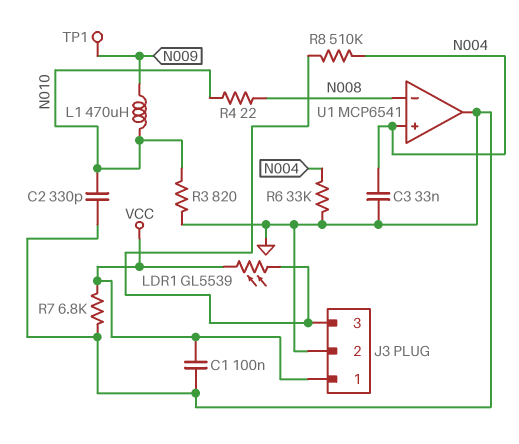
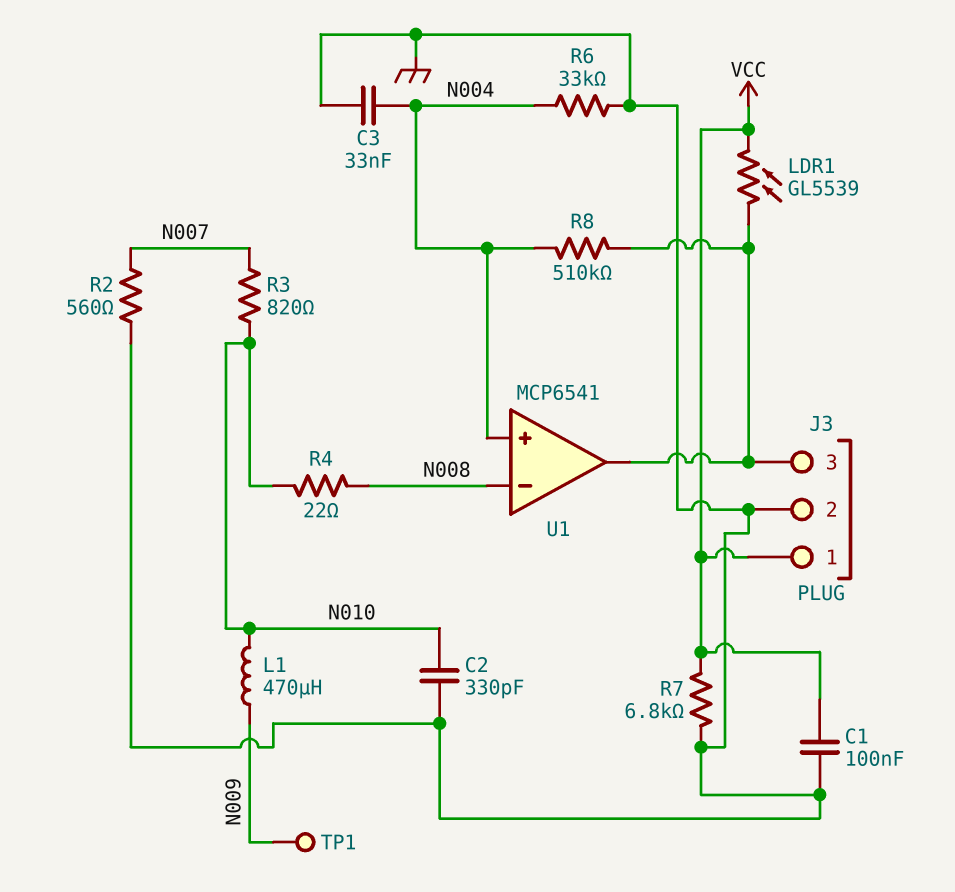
R2: none -> 560 (GND, N007)
R3: 820 (GND, N010) -> 820 (N007, N010)
U1 pin out: GND -> J3/3

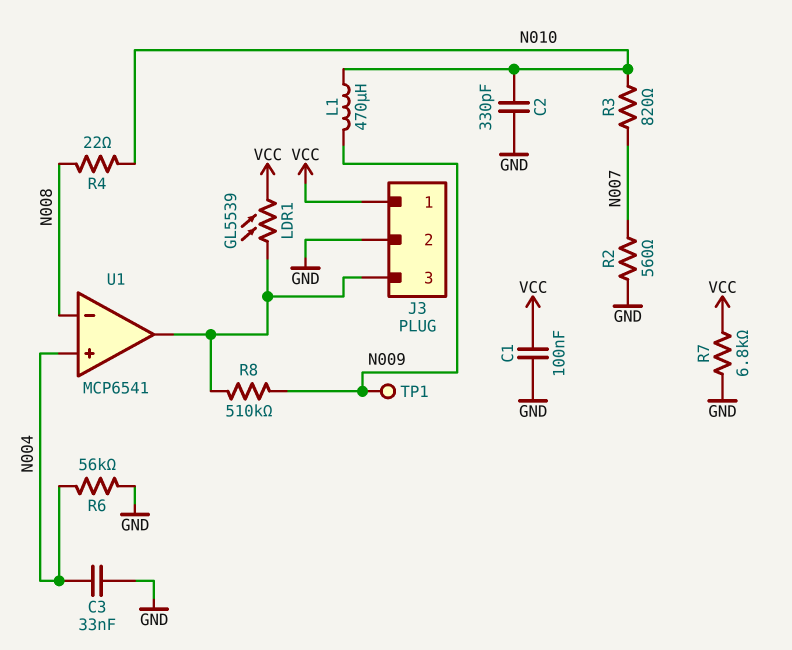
R6: 33k (GND, N004) -> 56k (GND, N004)
R8: 510k (J3/3, N004) -> 510k (J3/3, N009)

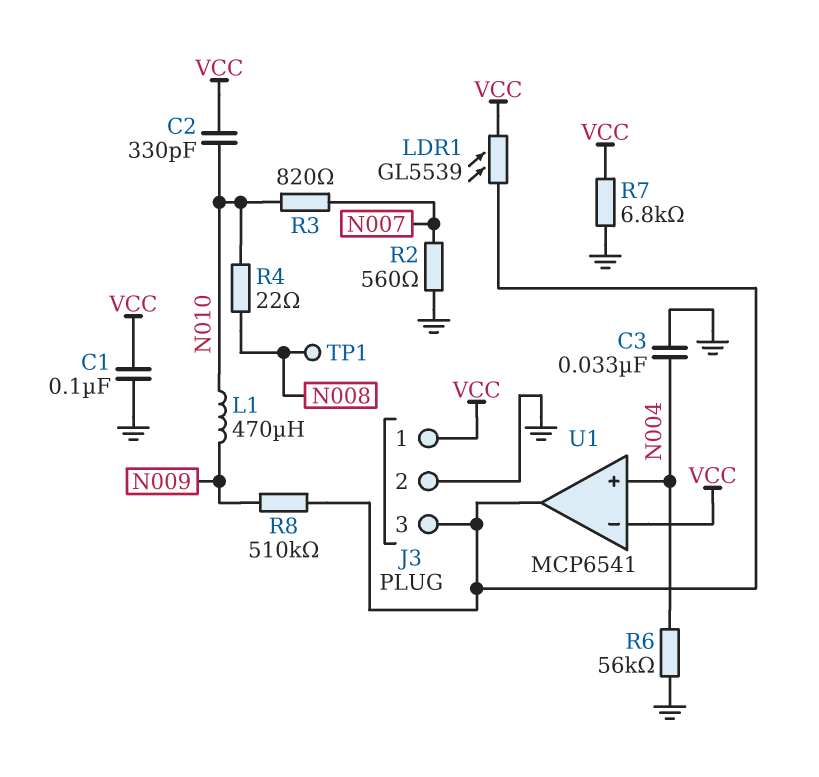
C2: 330pF (GND, N010) -> 330pF (N010, VCC)
TP1: test point (N009) -> test point (N008)
U1 pin in-: N008 -> VCC

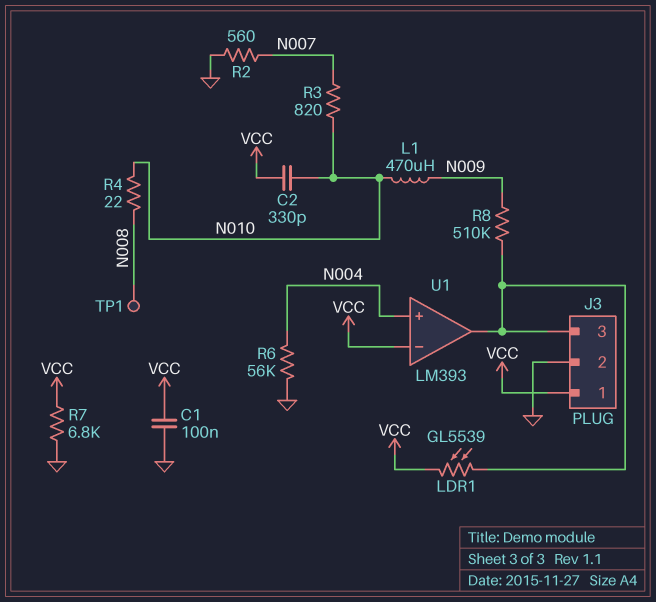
C3: 33nF (GND, N004) -> none
U1: MCP6541 -> LM393

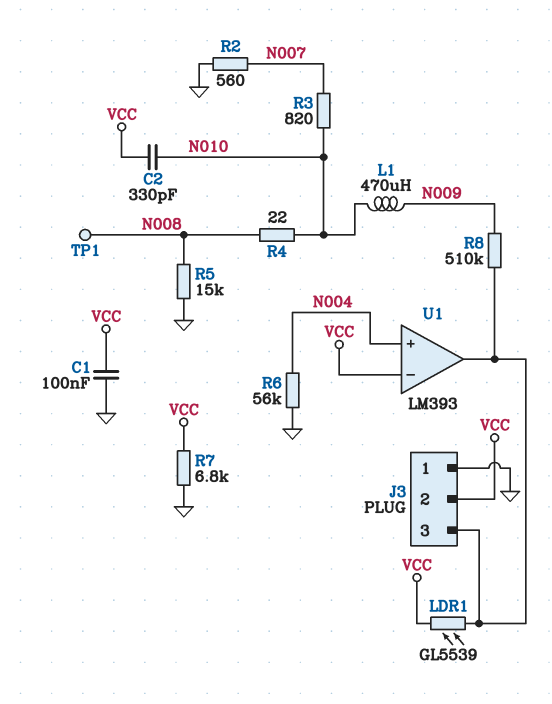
J3 pin 1: VCC -> GND
J3 pin 2: GND -> VCC
R5: none -> 15k (GND, N008)

